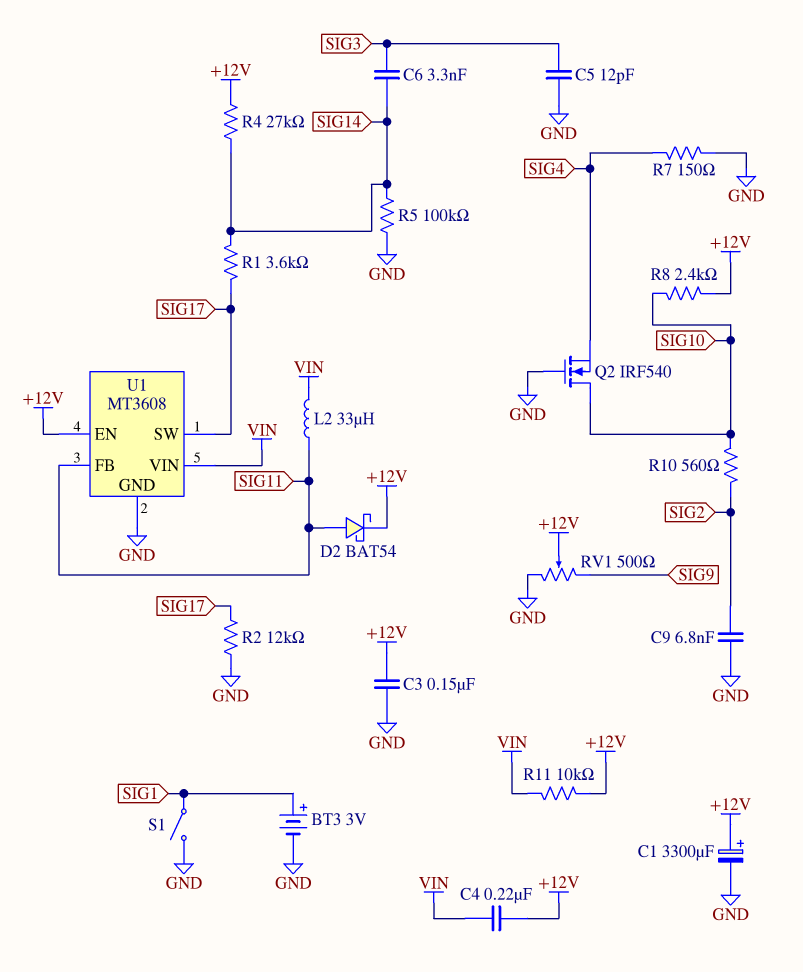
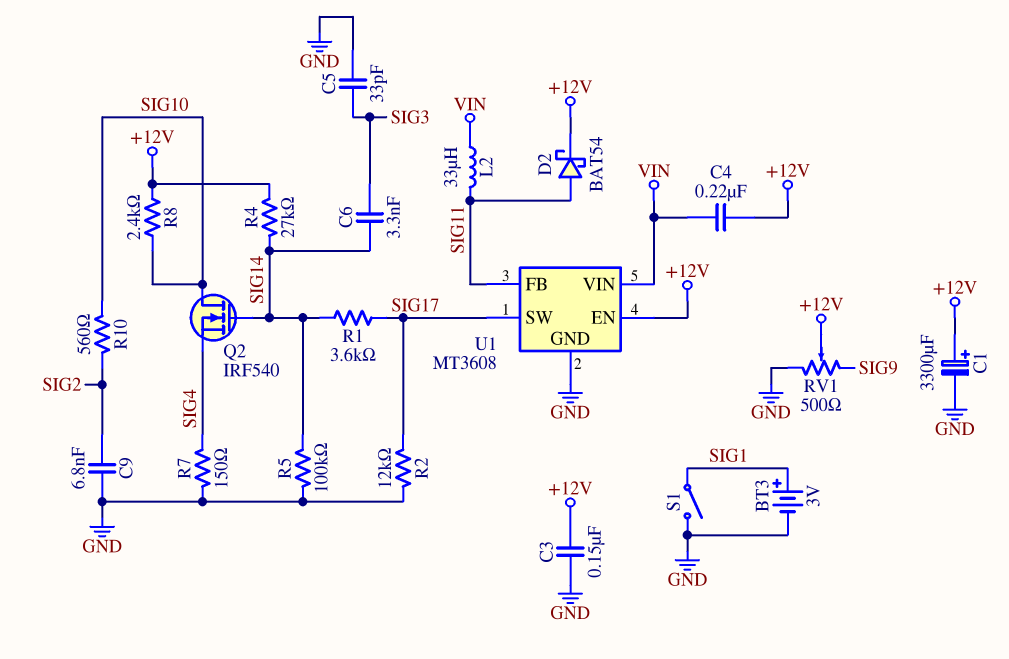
C5: 12pF (GND, SIG3) -> 33pF (GND, SIG3)
Q2: NMOS IRF540 (G GND, D SIG10, S SIG4) -> NMOS IRF540 (G SIG14, D SIG10, S SIG4)
R11: 10k (+12V, VIN) -> none

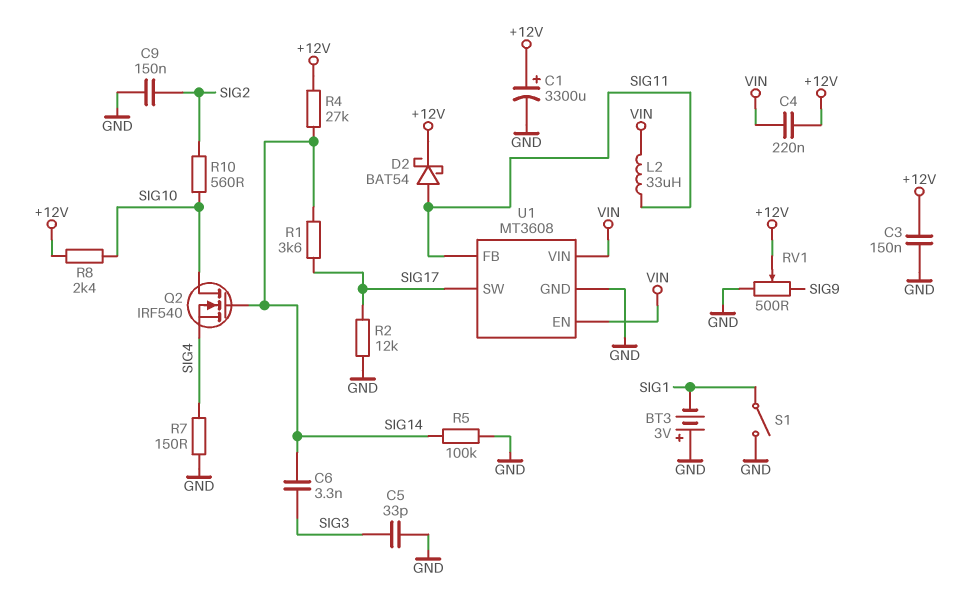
BT3: 3V (plus SIG1, minus GND) -> 3V (plus GND, minus SIG1)
C9: 6.8nF (GND, SIG2) -> 150nF (GND, SIG2)
U1 pin EN: +12V -> VIN

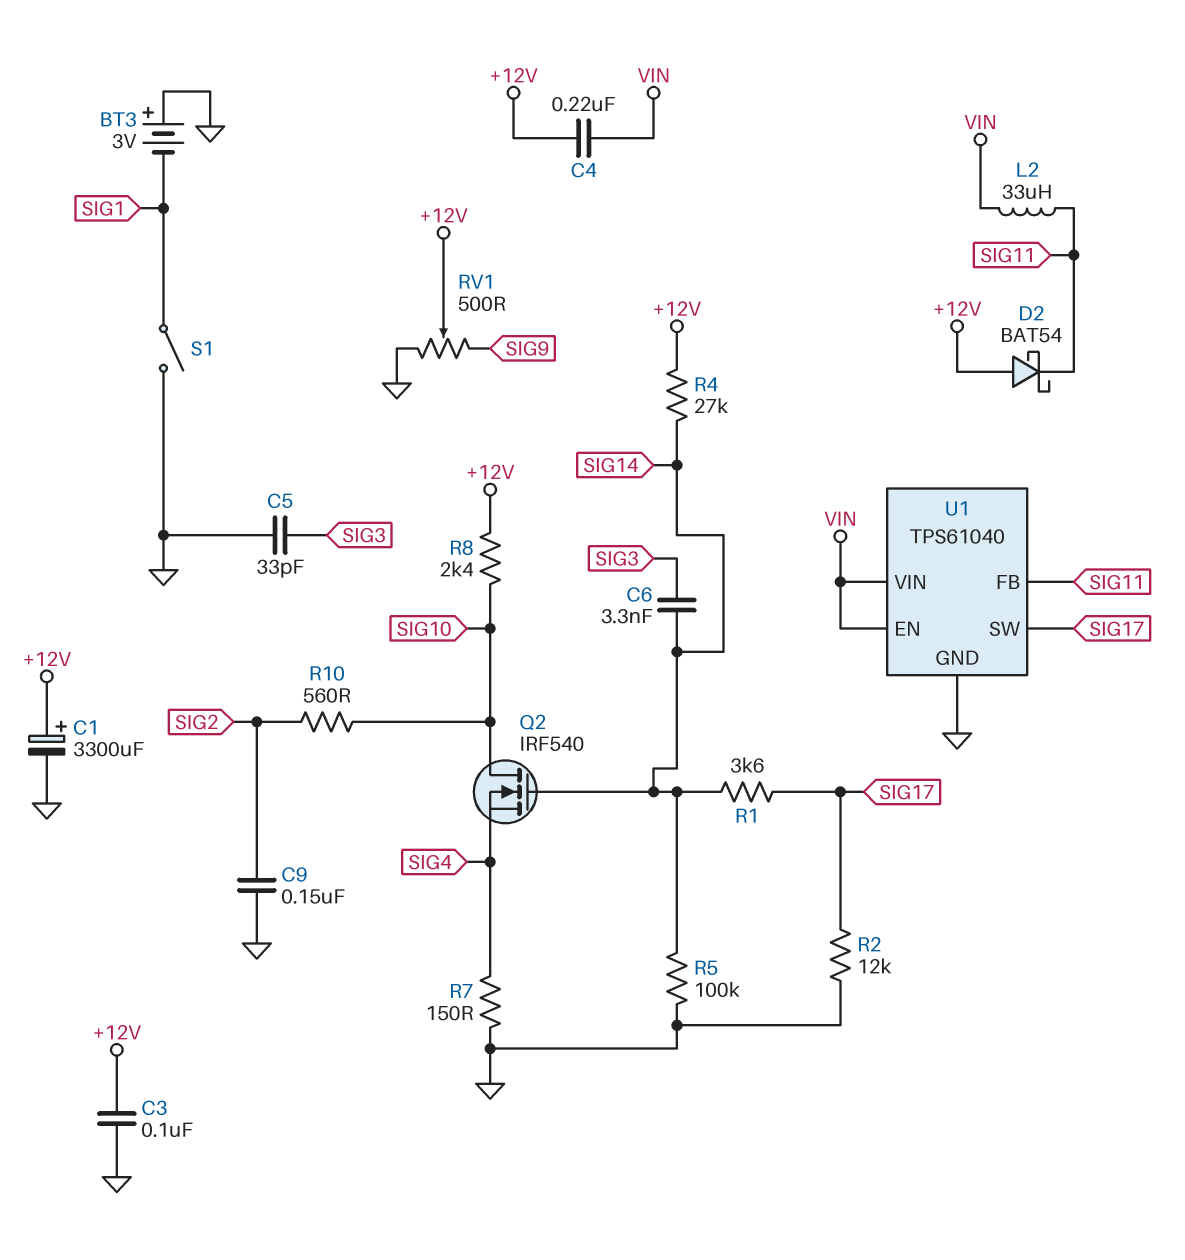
C3: 150nF (+12V, GND) -> 100nF (+12V, GND)
D2: schottky BAT54 (A SIG11, K +12V) -> schottky BAT54 (A +12V, K SIG11)
U1: MT3608 -> TPS61040

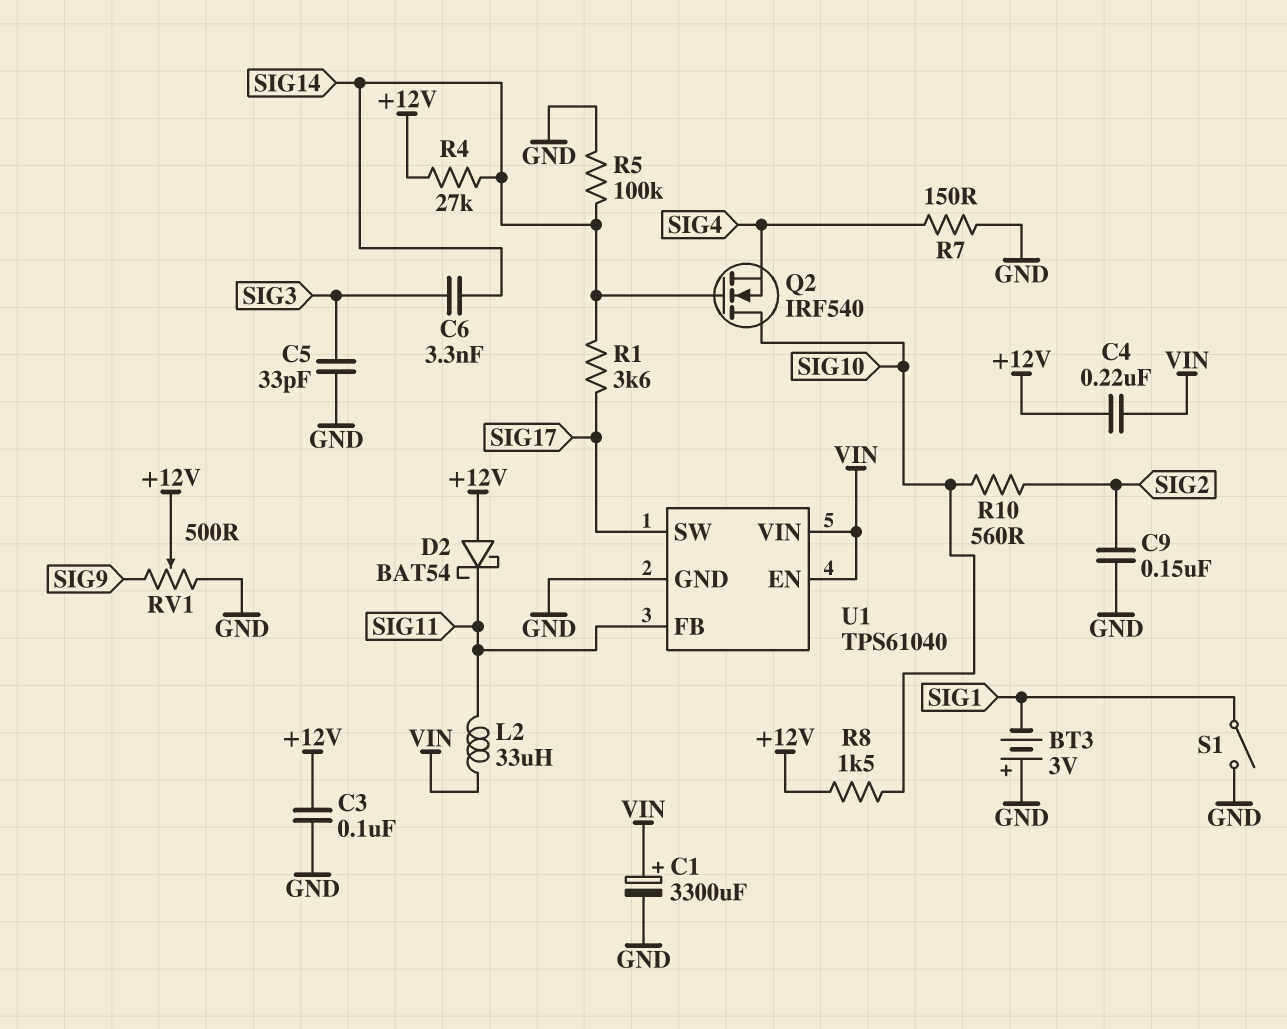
C1: 3300uF (plus +12V, minus GND) -> 3300uF (plus VIN, minus GND)
R2: 12k (GND, SIG17) -> none
R8: 2.4k (+12V, SIG10) -> 1.5k (+12V, SIG10)

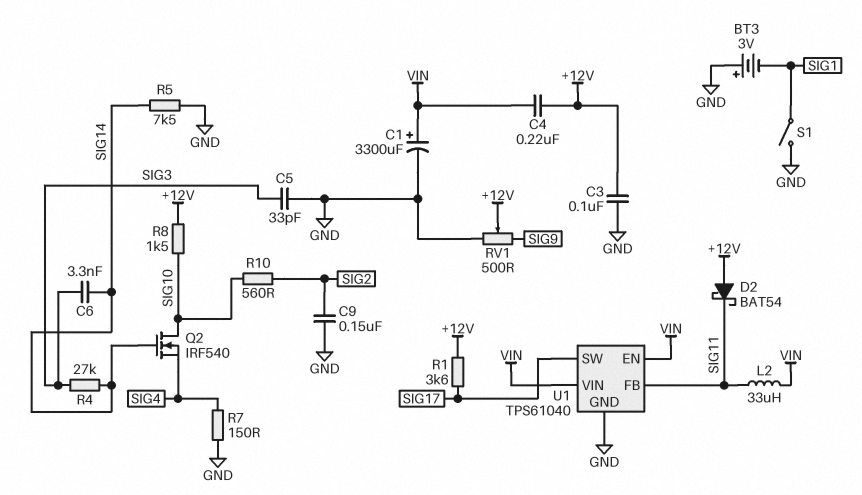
R1: 3.6k (SIG14, SIG17) -> 3.6k (+12V, SIG17)
R4: 27k (+12V, SIG14) -> 27k (SIG3, SIG14)
R5: 100k (GND, SIG14) -> 7.5k (GND, SIG14)

